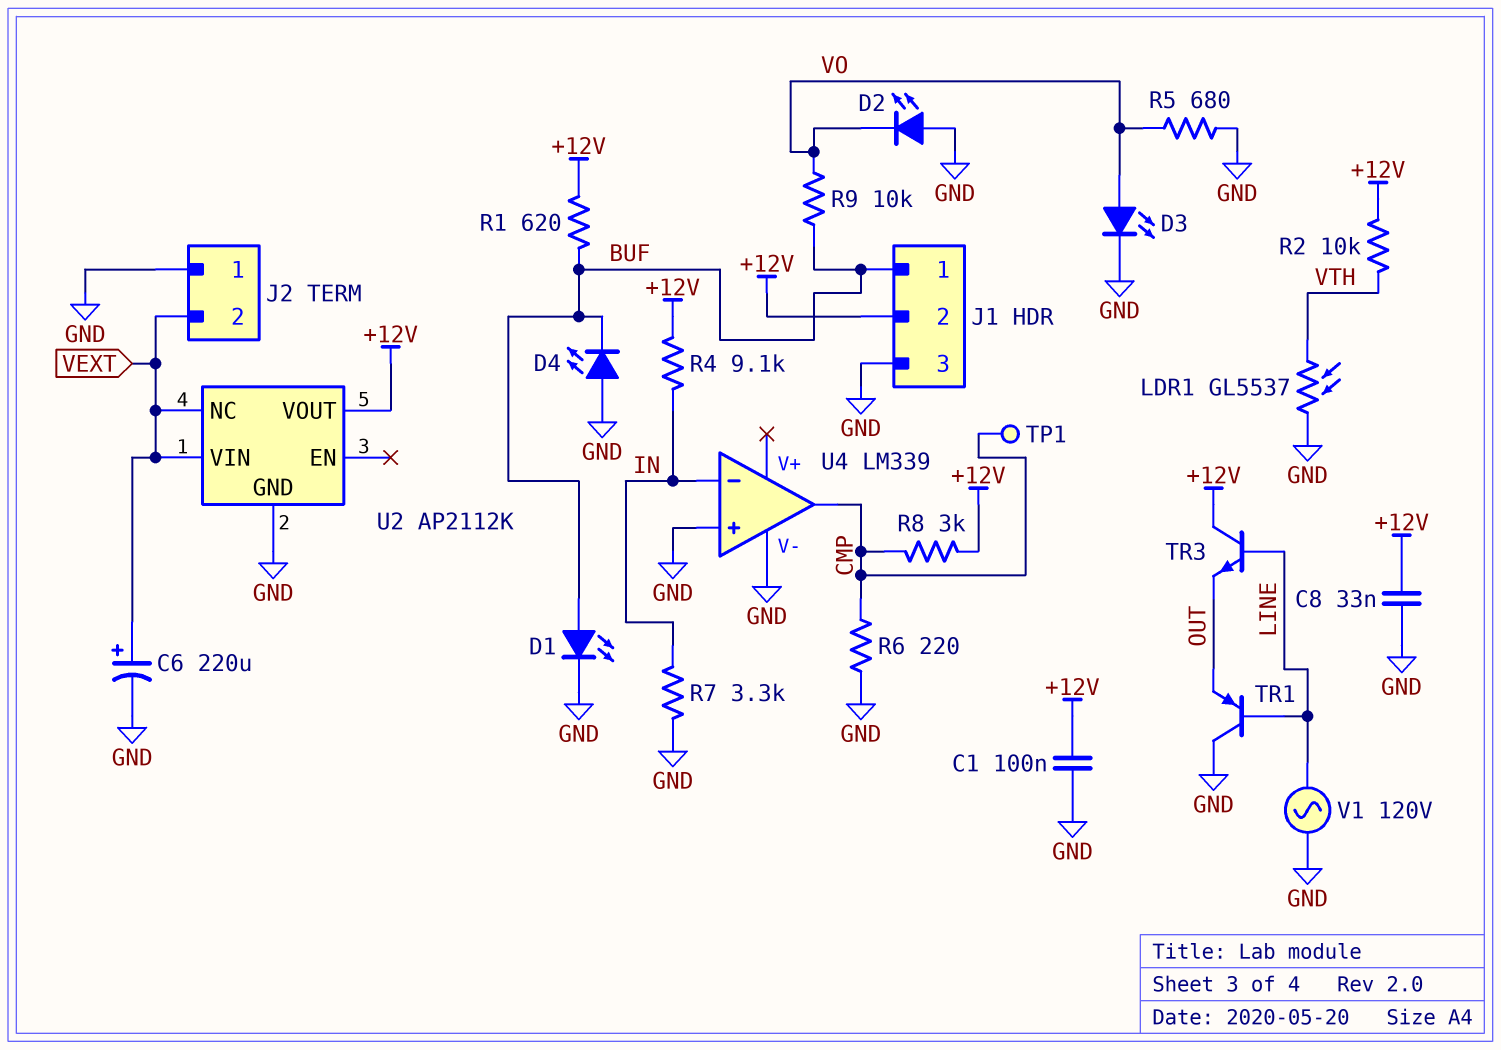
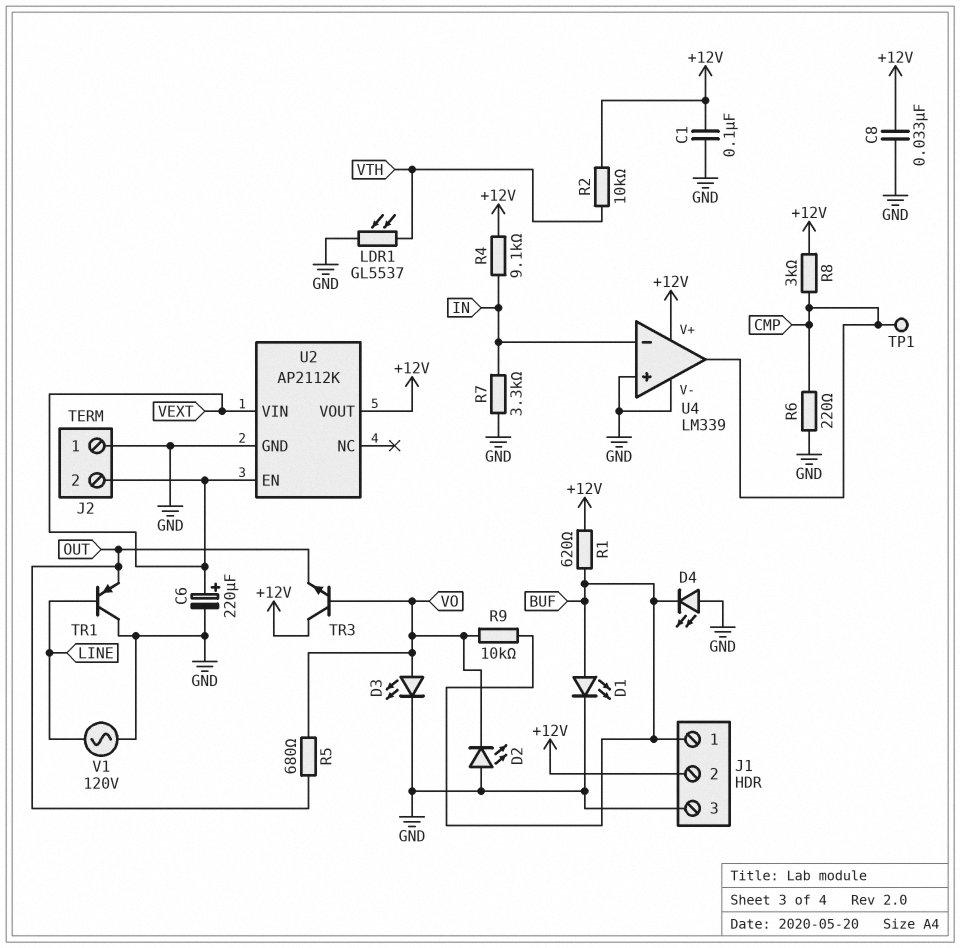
R5: 680 (GND, VO) -> 680 (OUT, VO)
TR3: NPN (B LINE, C +12V, E OUT) -> NPN (B VO, C +12V, E OUT)
U2 pin EN: none -> VEXT
U2 pin NC: VEXT -> none
U4 pin V+: none -> +12V

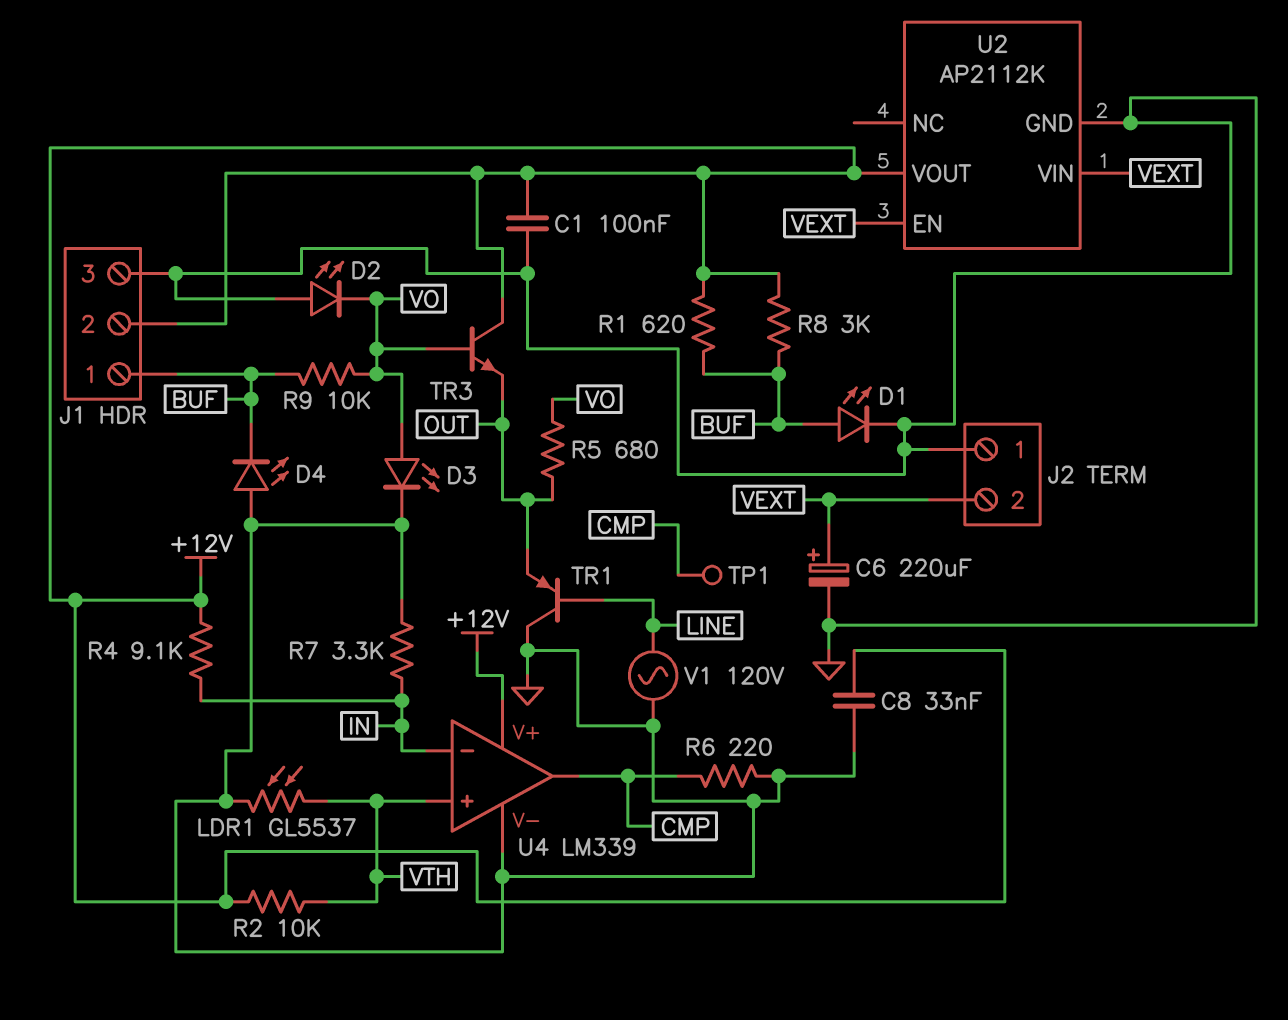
R8: 3k (+12V, CMP) -> 3k (+12V, BUF)
U4 pin in+: GND -> VTH

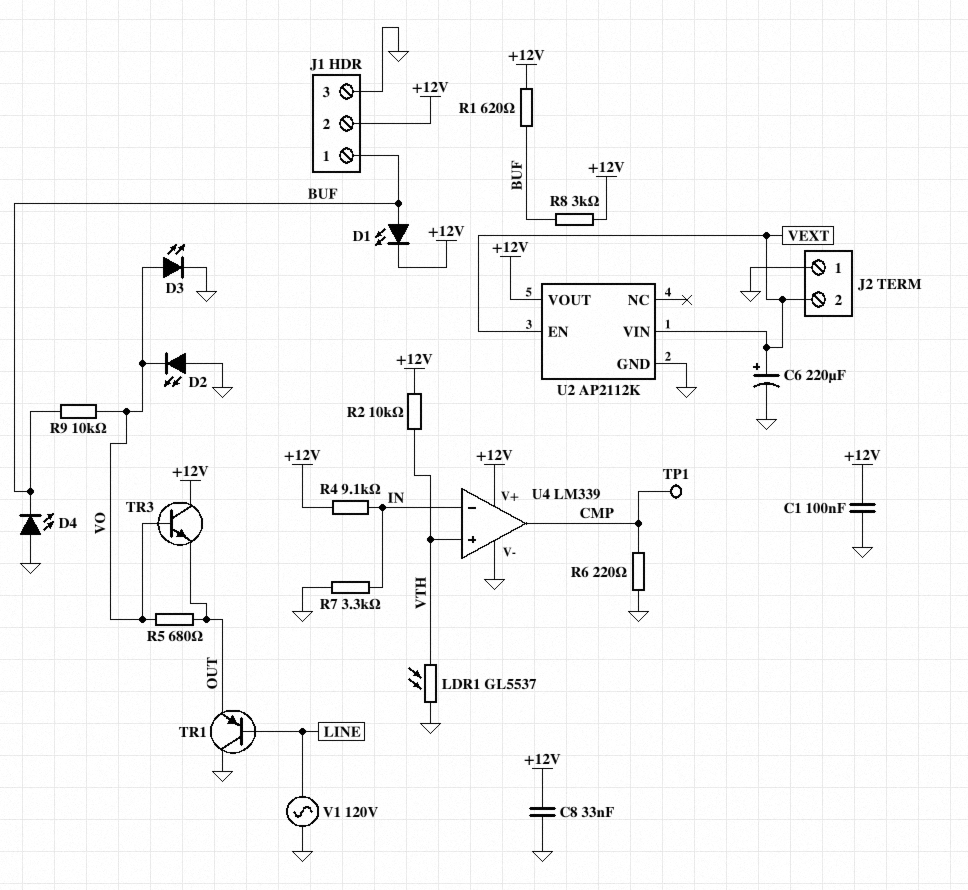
D1: LED (A BUF, K GND) -> LED (A BUF, K +12V)

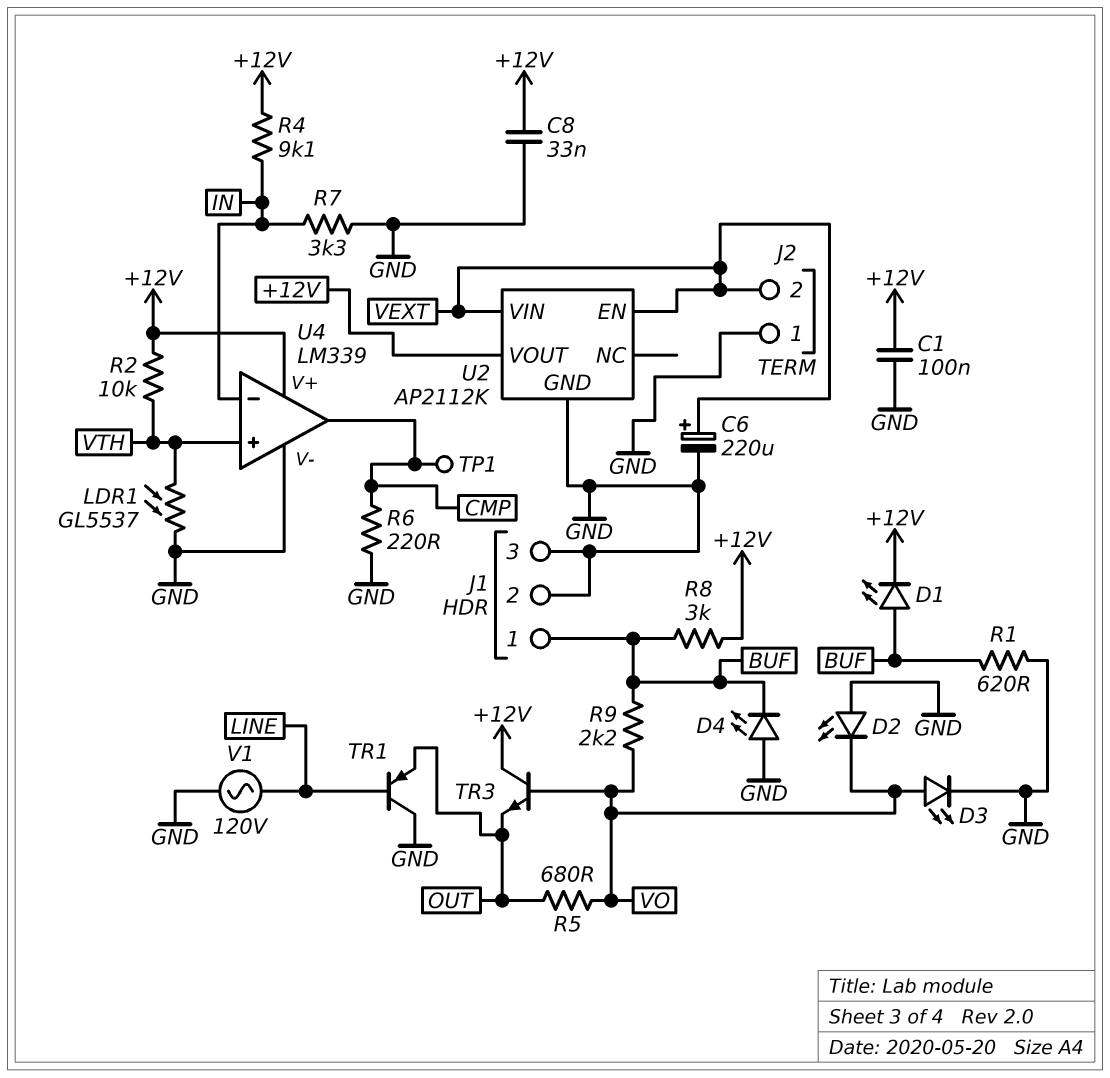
J1 pin 2: +12V -> GND
R1: 620 (+12V, BUF) -> 620 (BUF, GND)
R9: 10k (BUF, VO) -> 2.2k (BUF, VO)

